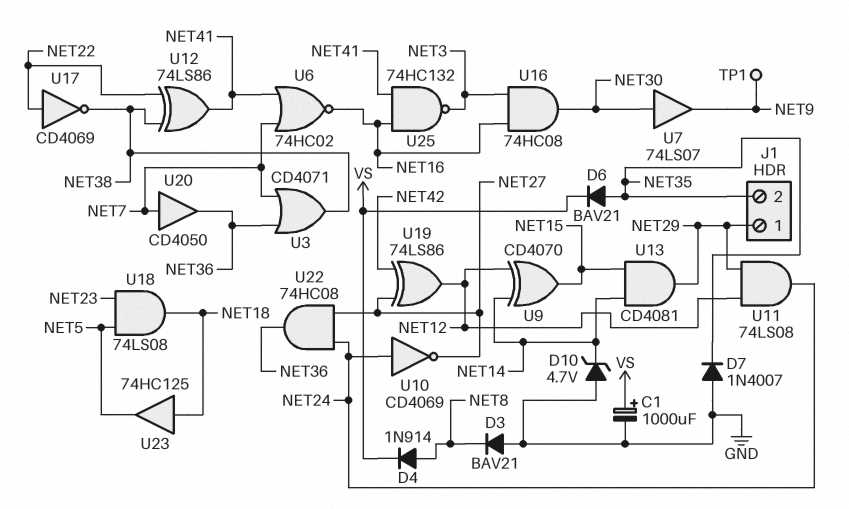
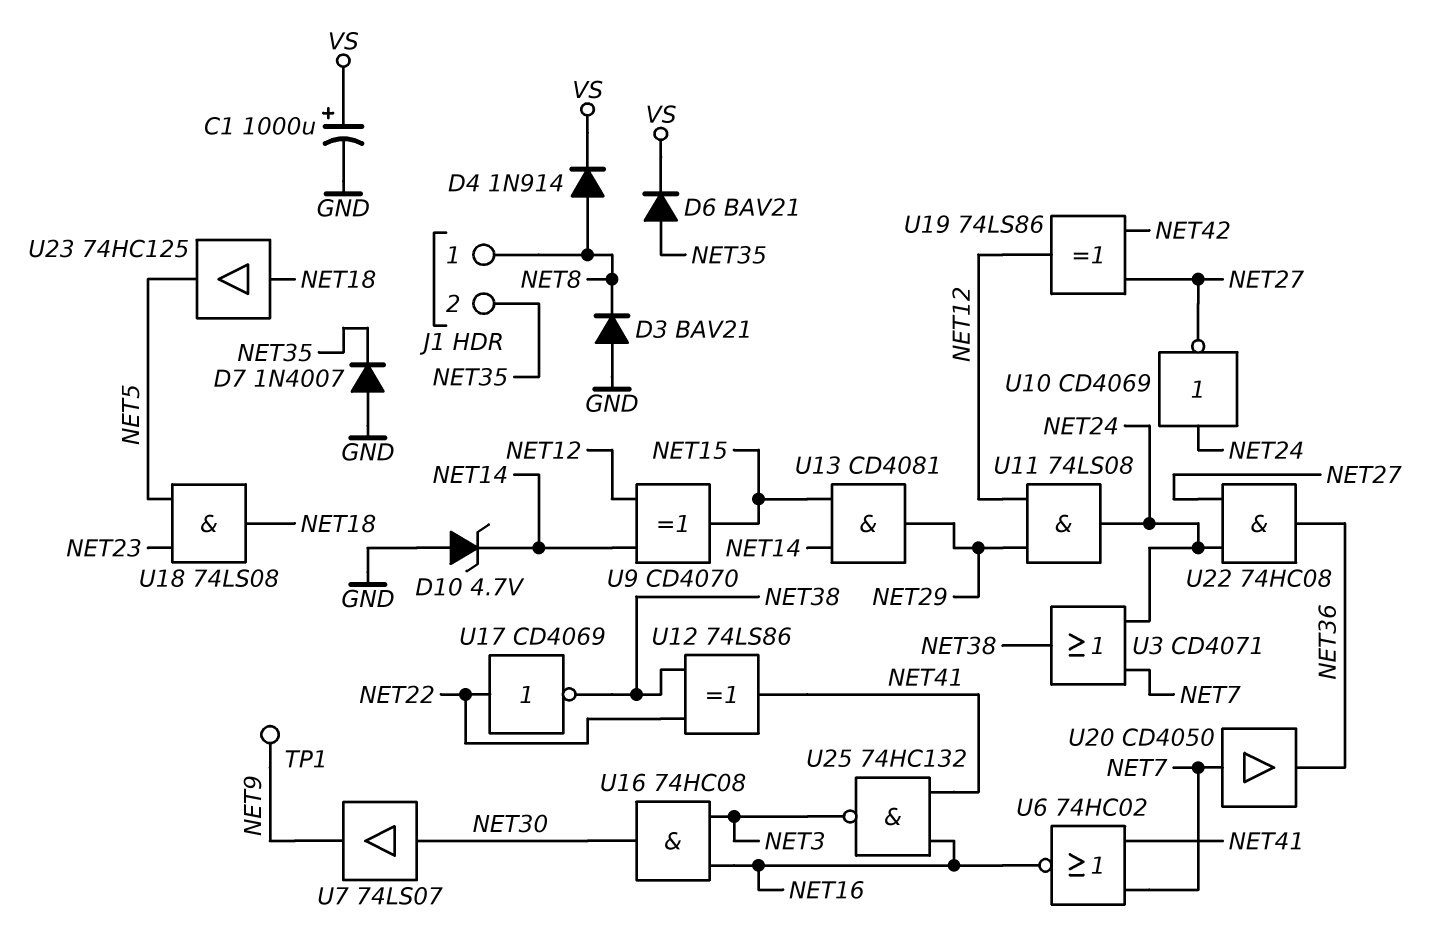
J1 pin 1: NET29 -> NET8
U3: OR CD4071 (in NET7, in NET36, out NET38) -> OR CD4071 (in NET7, in NET24, out NET38)

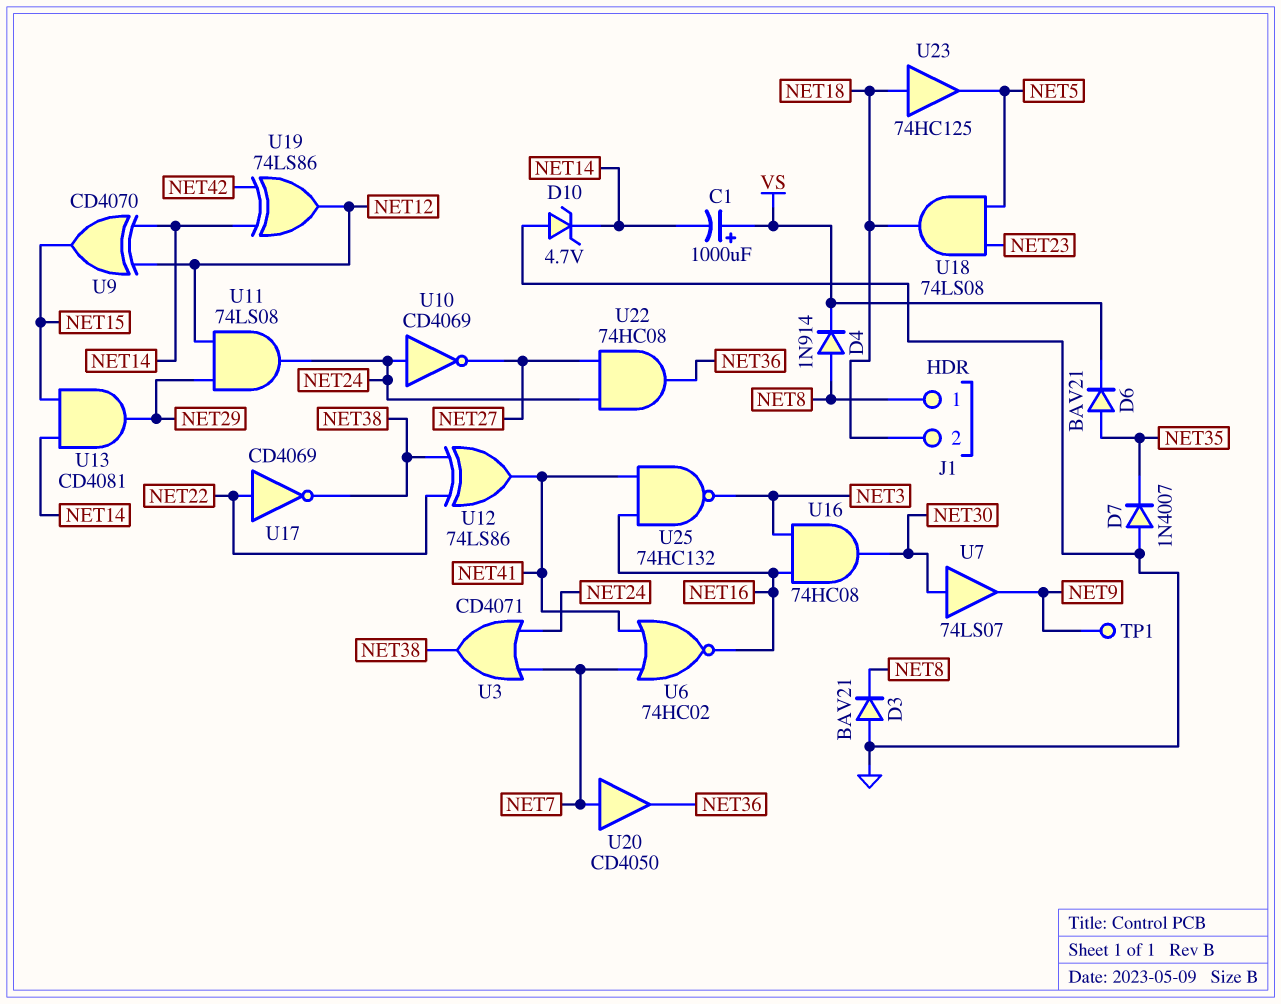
C1: 1000uF (plus VS, minus GND) -> 1000uF (plus VS, minus NET14)
J1 pin 2: NET35 -> NET18
U19: XOR 74LS86 (in NET27, in NET42, out NET12) -> XOR 74LS86 (in NET14, in NET42, out NET12)

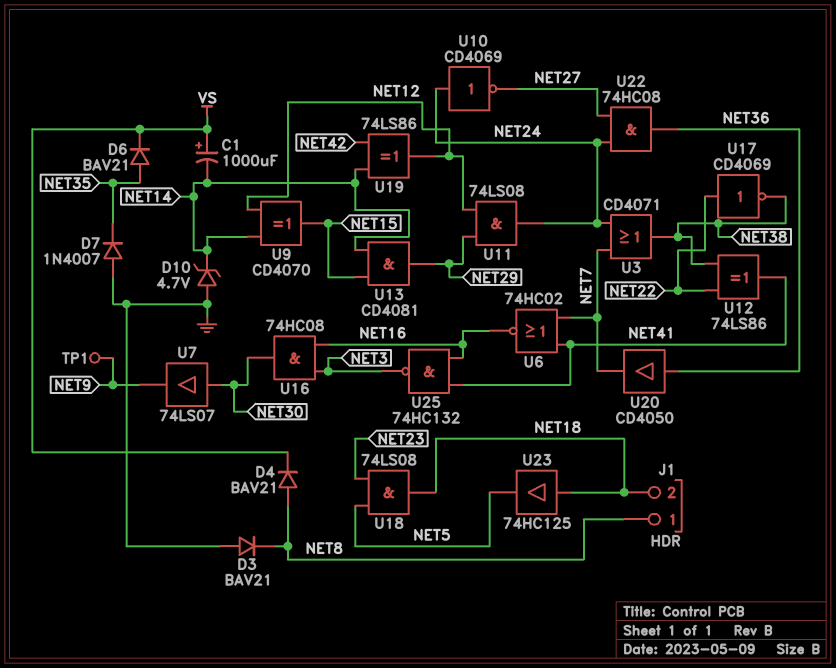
D4: diode 1N914 (A NET8, K VS) -> diode BAV21 (A NET8, K VS)
U20: buffer CD4050 (in NET7, out NET36) -> buffer CD4050 (in NET36, out NET7)

